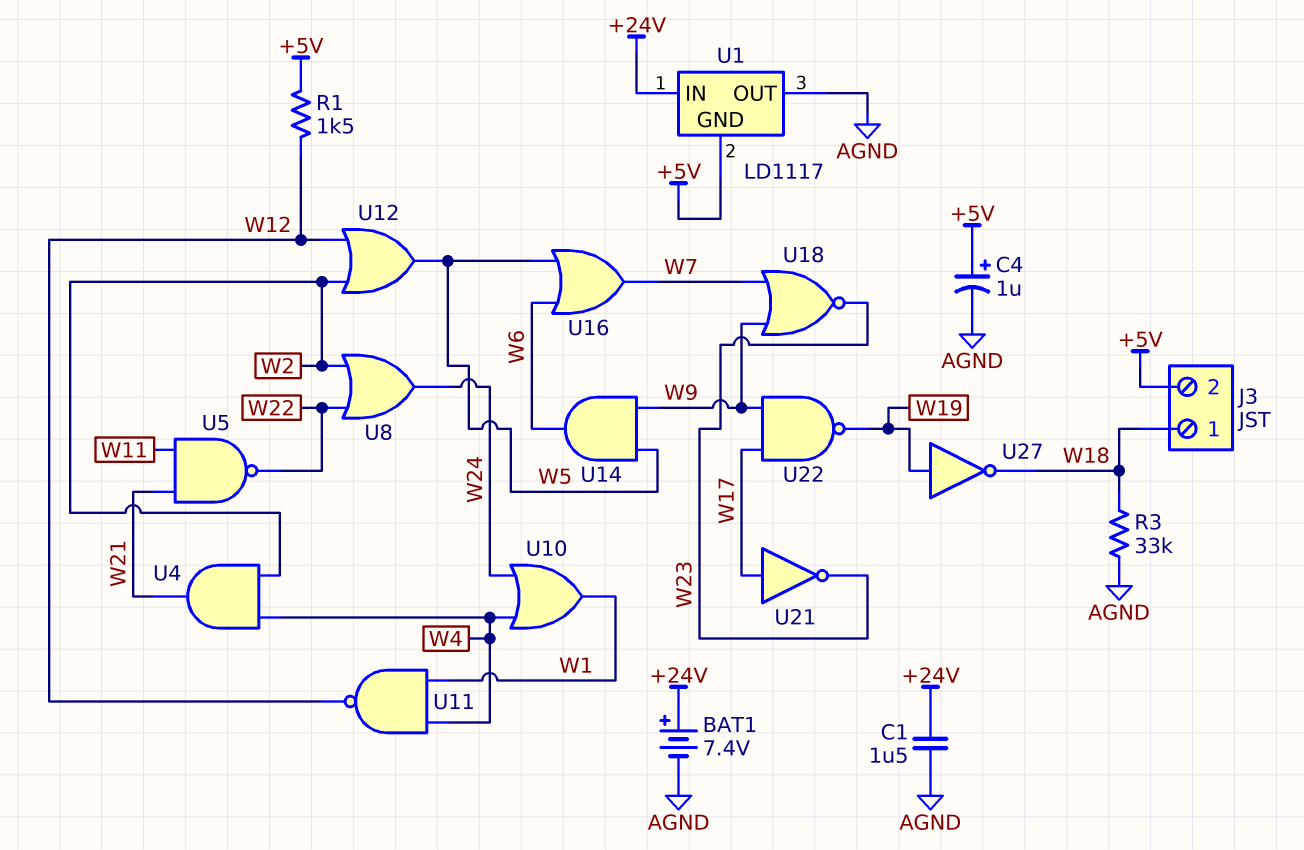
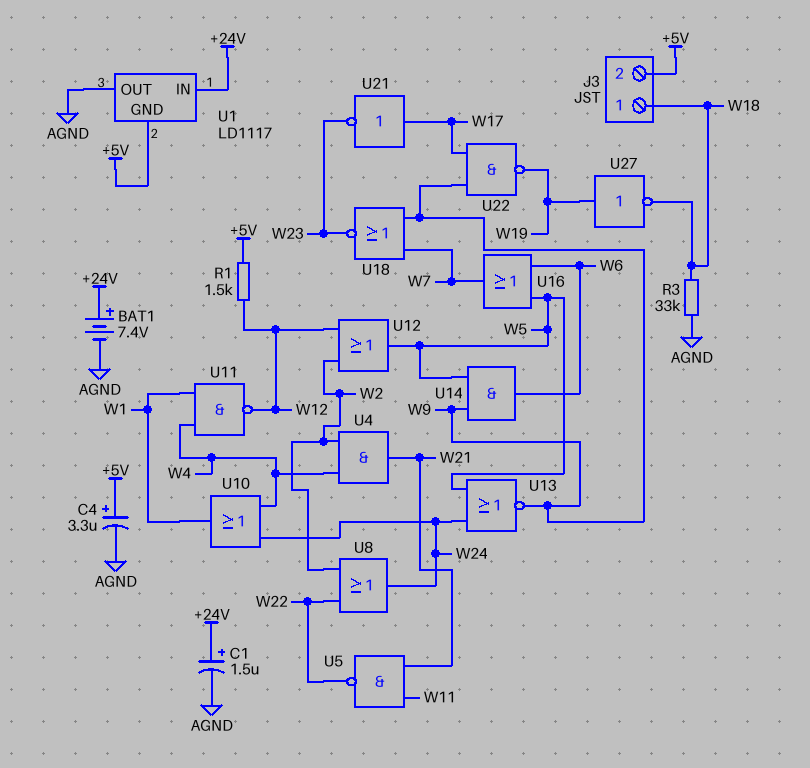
C1: 1.5uF (+24V, AGND) -> 1.5uF (plus +24V, minus AGND)
C4: 1uF (plus +5V, minus AGND) -> 3.3uF (plus +5V, minus AGND)
U13: none -> NOR (in W5, in W24, out W9)

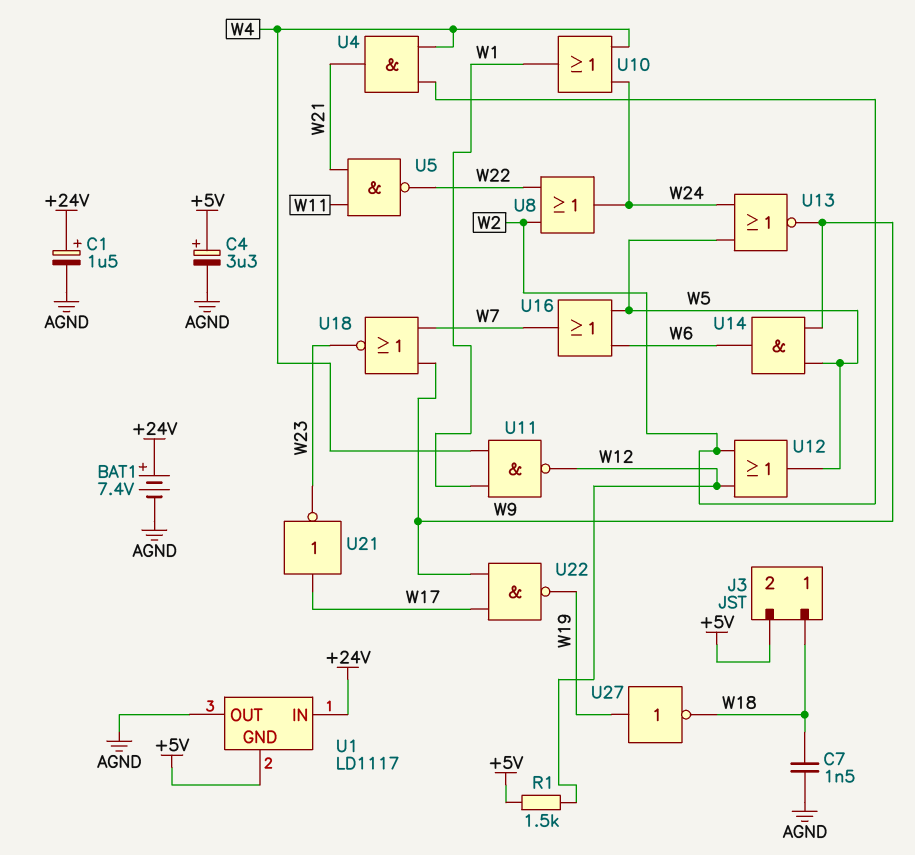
C7: none -> 1.5nF (AGND, W18)
R3: 33k (AGND, W18) -> none

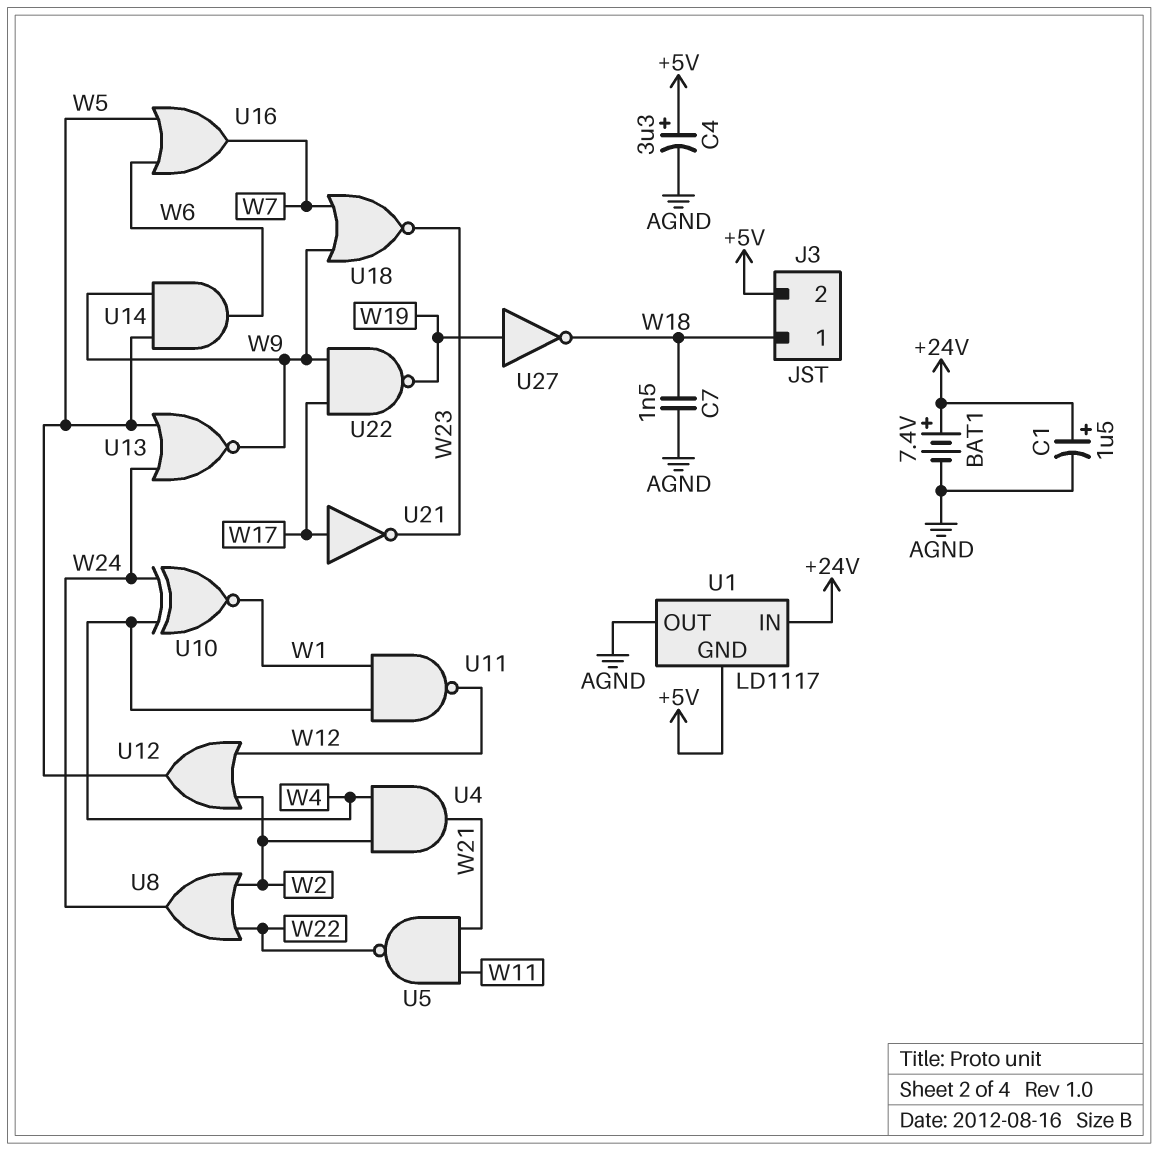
R1: 1.5k (+5V, W12) -> none
U10: OR (in W4, in W24, out W1) -> XNOR (in W4, in W24, out W1)

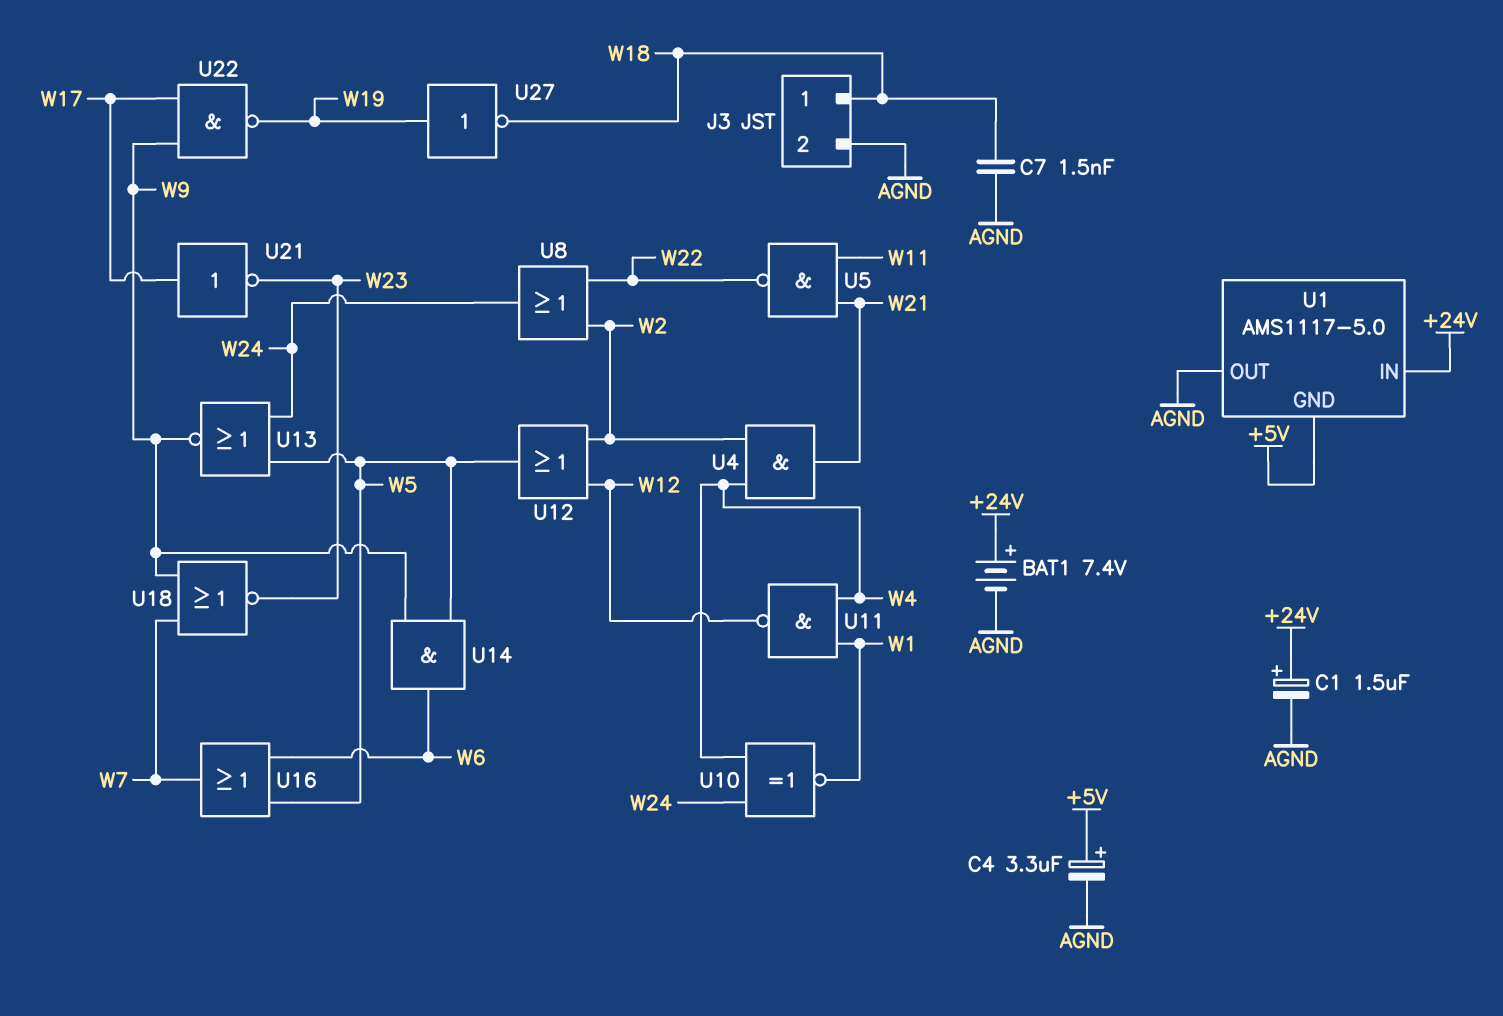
J3 pin 2: +5V -> AGND
U1: LD1117 -> AMS1117-5.0

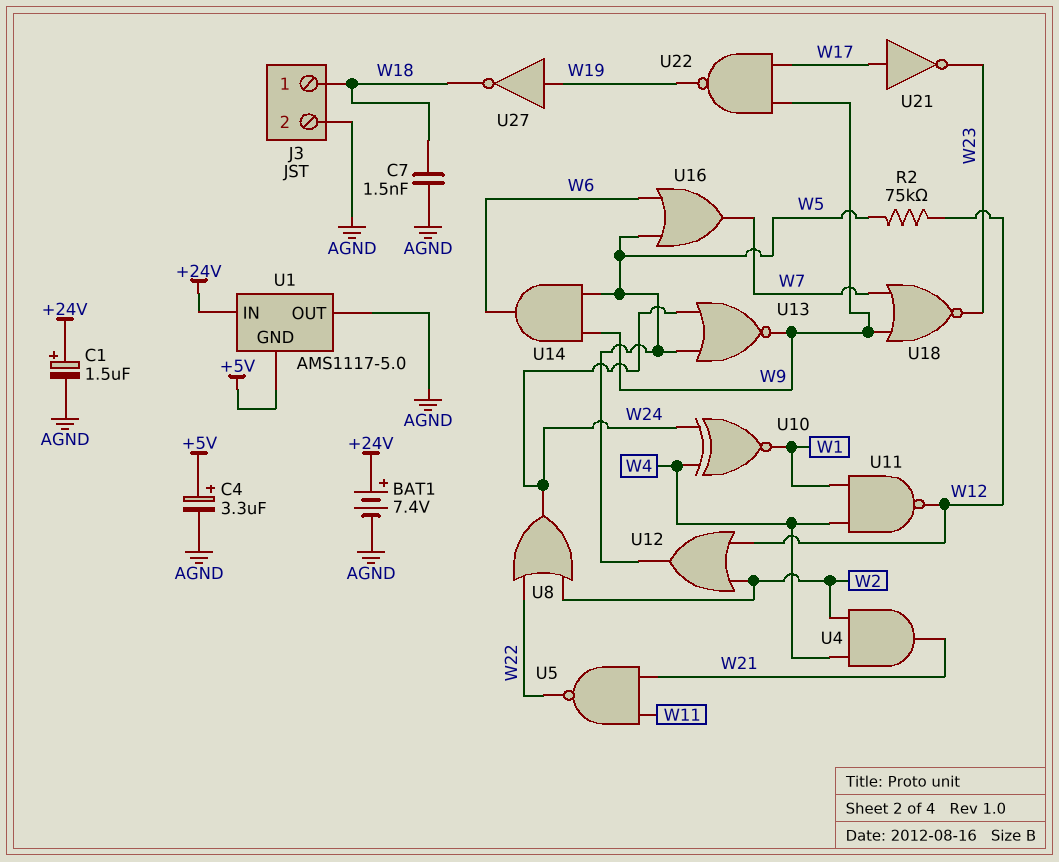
R2: none -> 75k (W5, W12)

